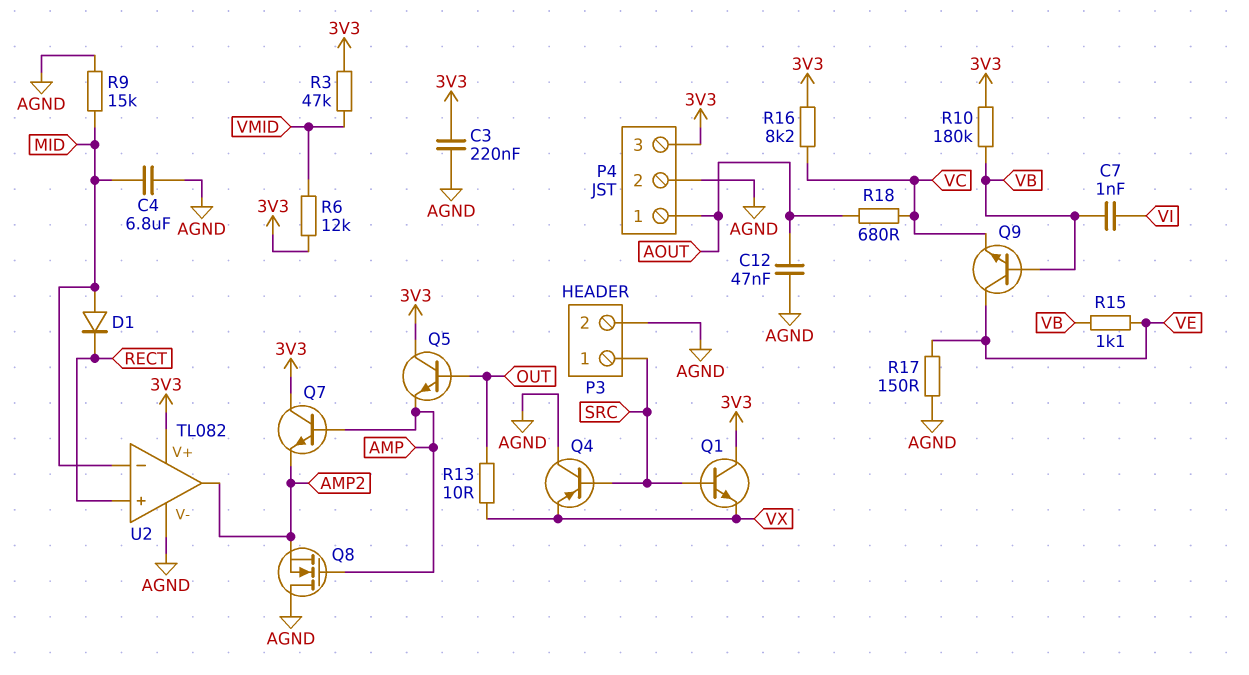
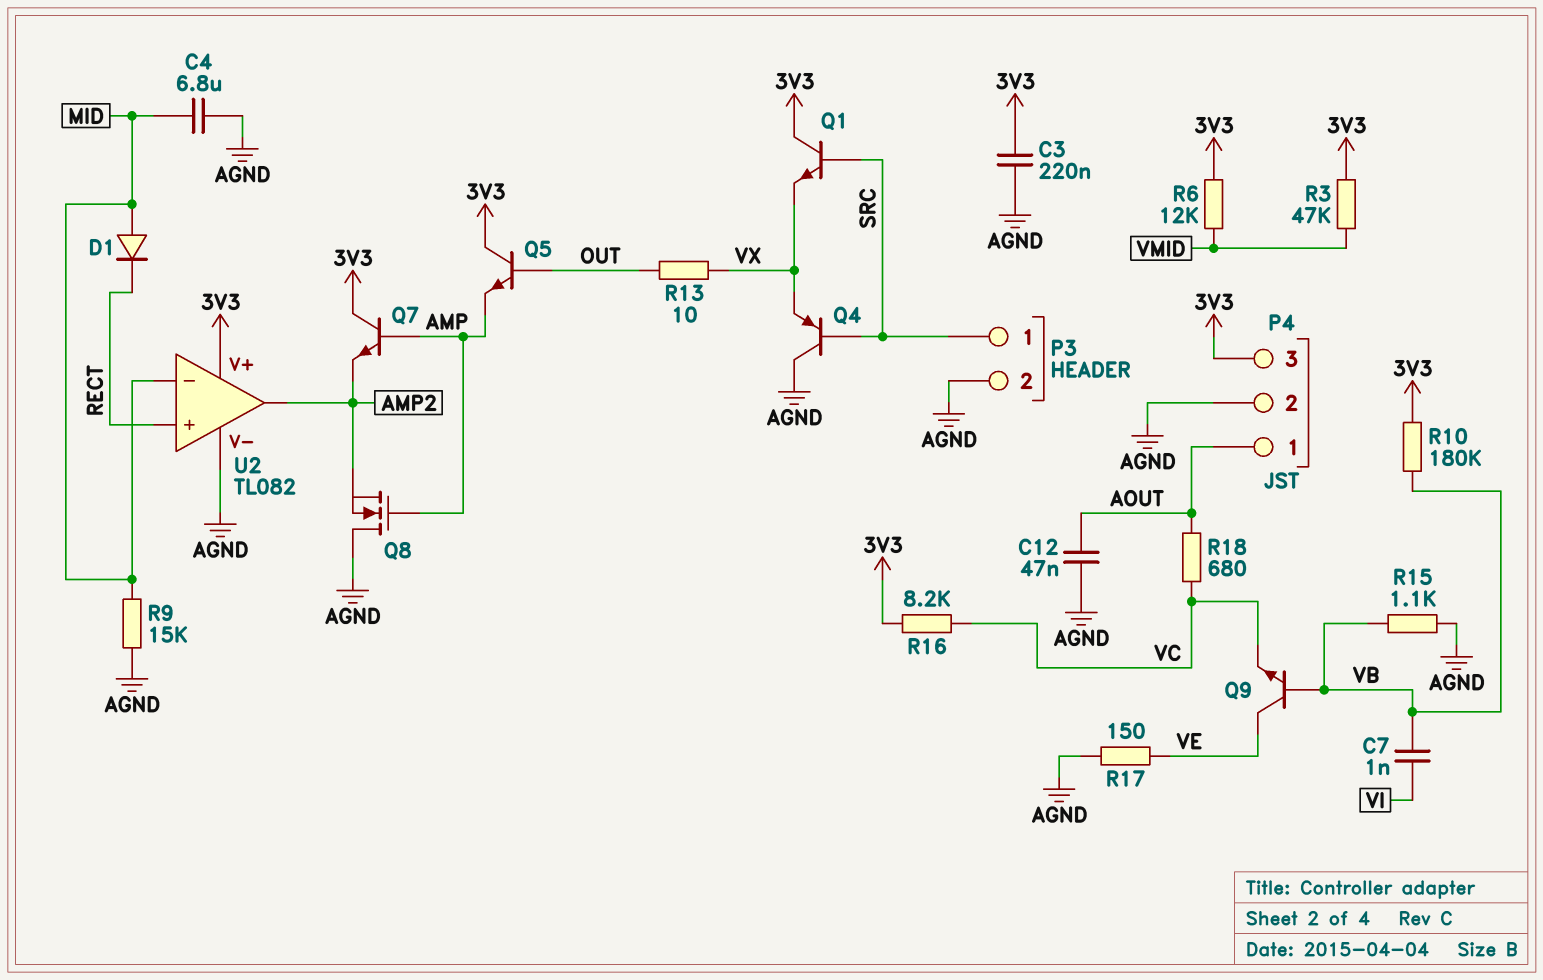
R15: 1.1k (VB, VE) -> 1.1k (AGND, VB)

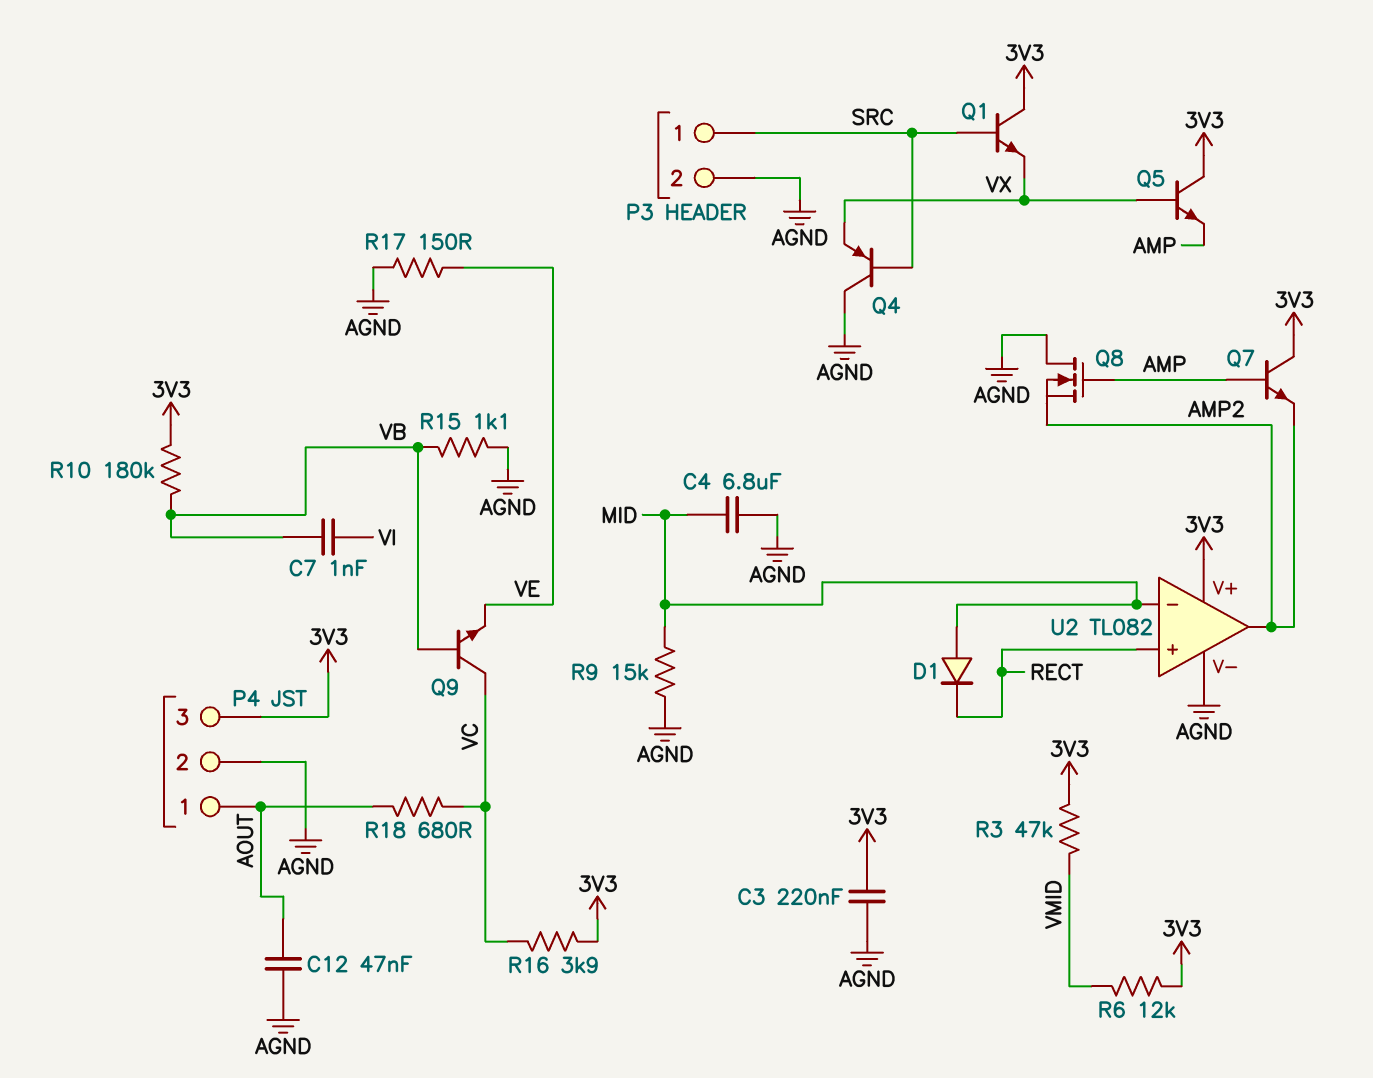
Q5: NPN (B OUT, C 3V3, E AMP) -> NPN (B VX, C 3V3, E AMP)
Q9: NPN (B VB, C VE, E VC) -> NPN (B VB, C VC, E VE)
R13: 10 (OUT, VX) -> none
R16: 8.2k (3V3, VC) -> 3.9k (3V3, VC)

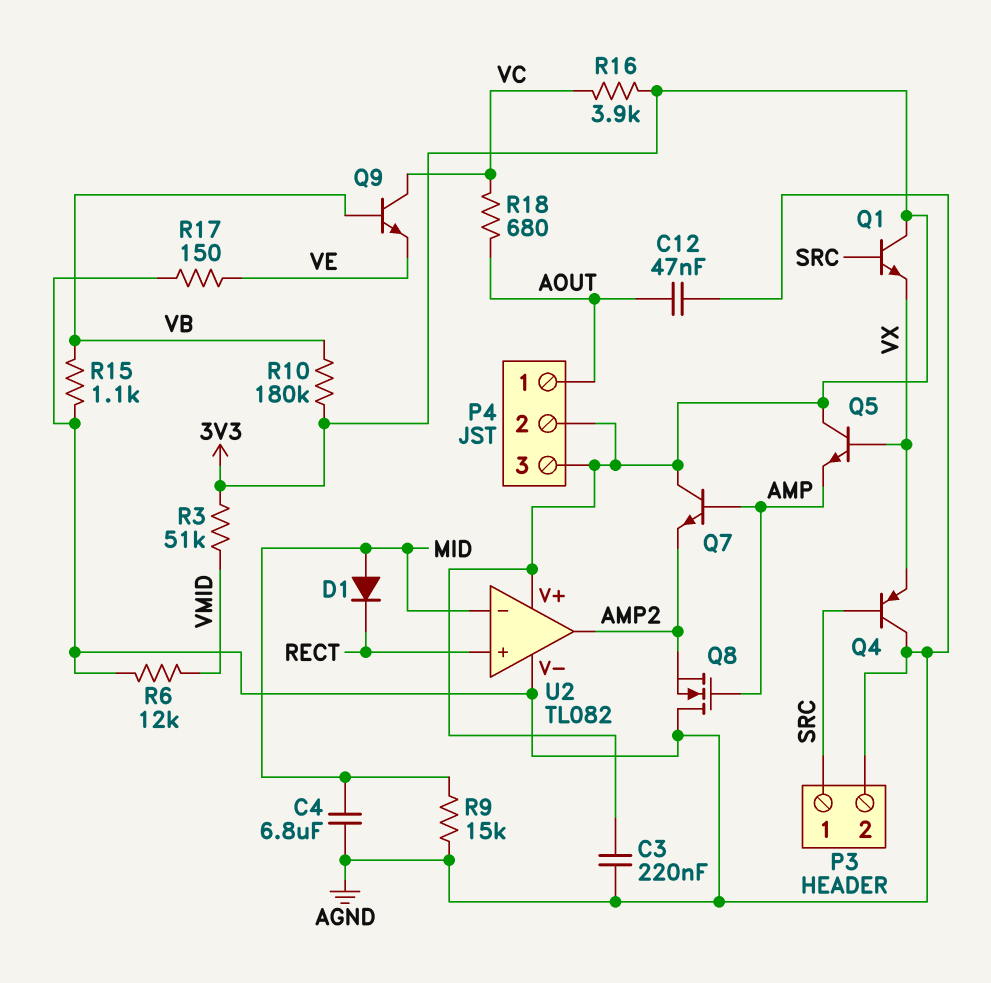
C7: 1nF (VB, VI) -> none
P4 pin 2: AGND -> 3V3
R3: 47k (3V3, VMID) -> 51k (3V3, VMID)
R6: 12k (3V3, VMID) -> 12k (AGND, VMID)

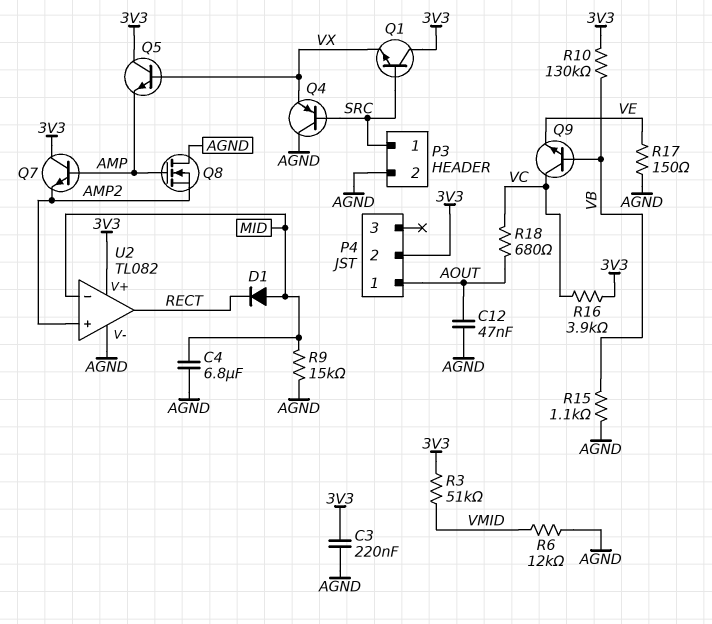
P4 pin 3: 3V3 -> none
R10: 180k (3V3, VB) -> 130k (3V3, VB)
U2 pin in+: RECT -> AMP2
U2 pin out: AMP2 -> RECT

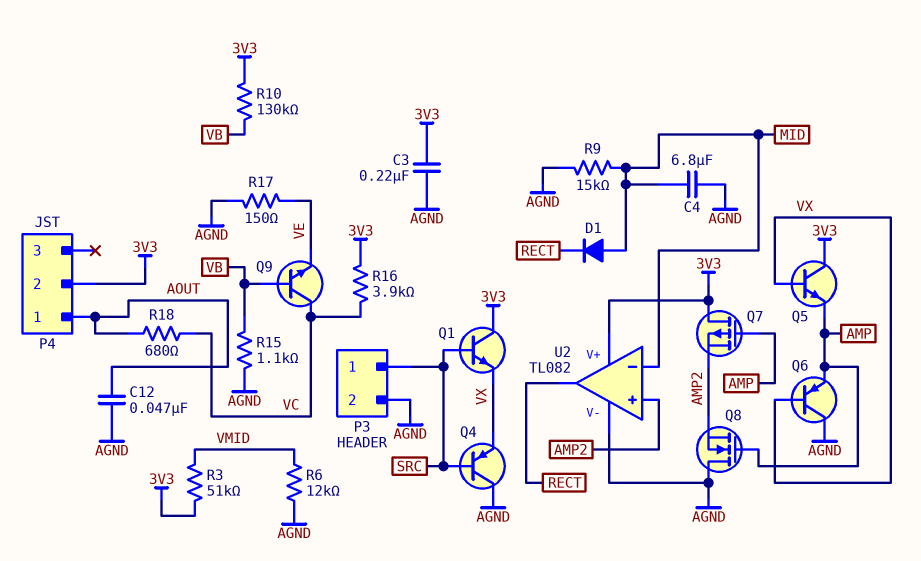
Q6: none -> PNP (B VX, C AGND, E AMP)
Q7: NPN (B AMP, C 3V3, E AMP2) -> PMOS (G AMP, D 3V3, S AMP2)

